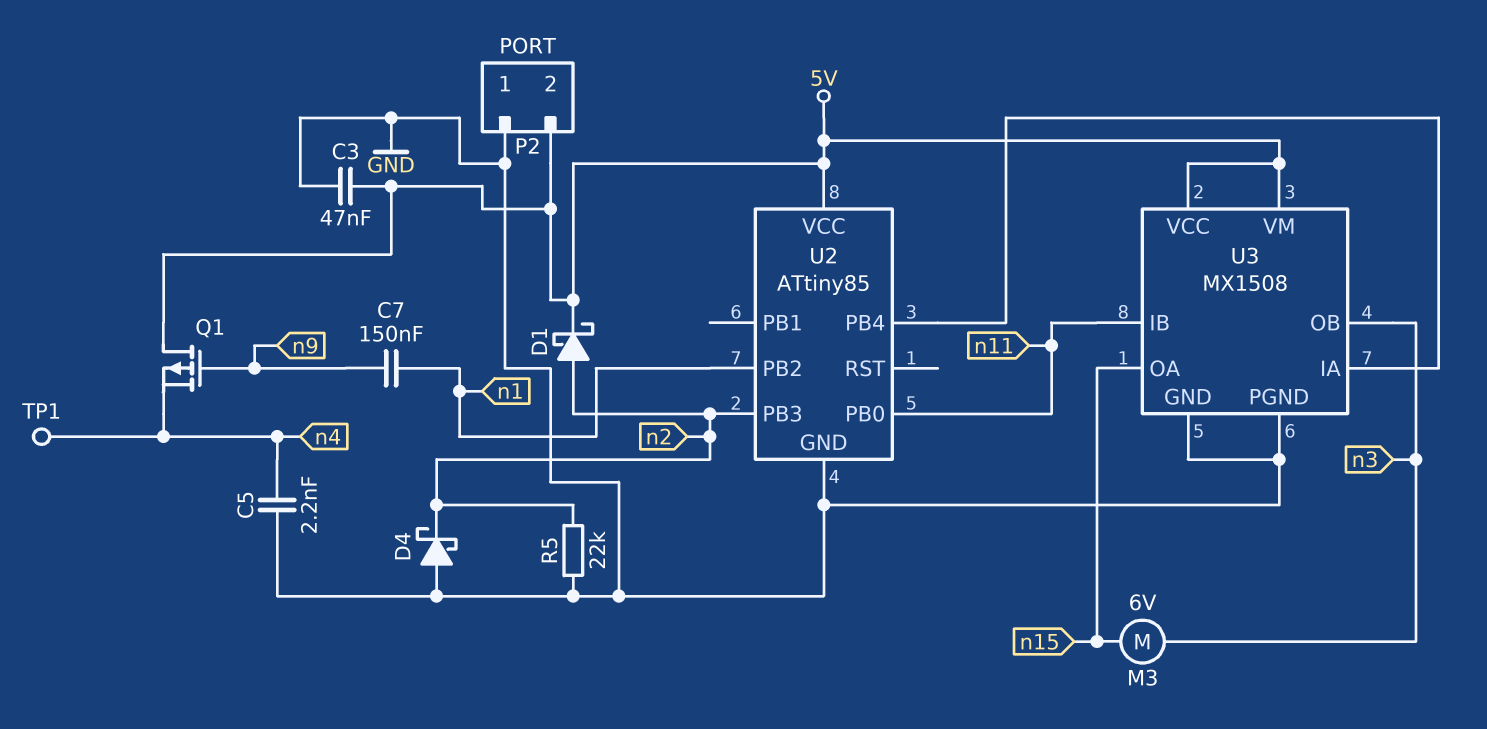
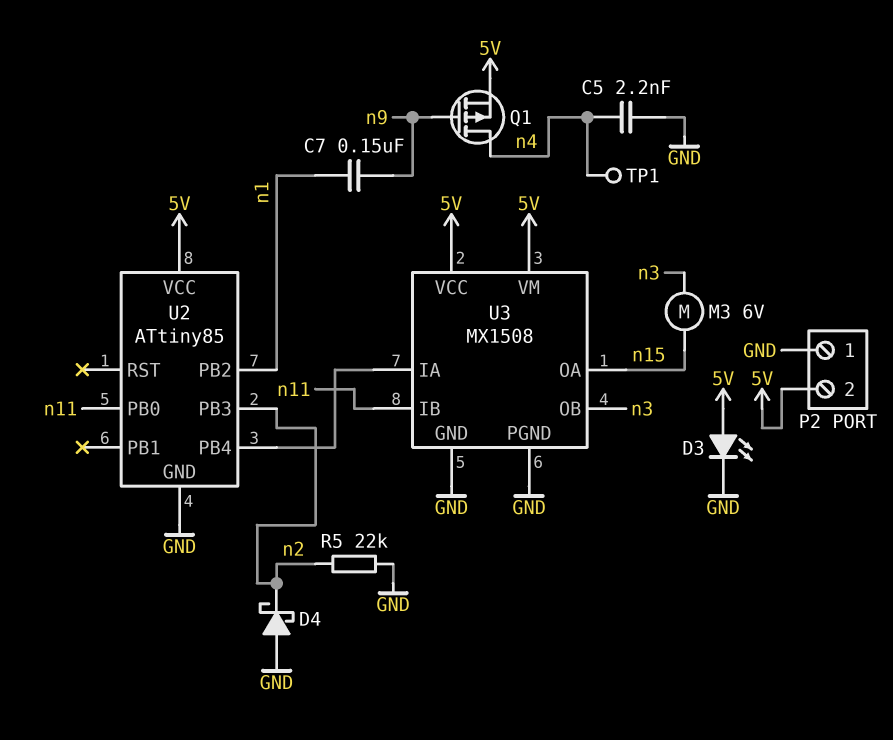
C3: 47nF (5V, GND) -> none
D1: schottky (A n2, K 5V) -> none
D3: none -> LED (A 5V, K GND)
Q1: PMOS (G n9, D 5V, S n4) -> PMOS (G n9, D n4, S 5V)

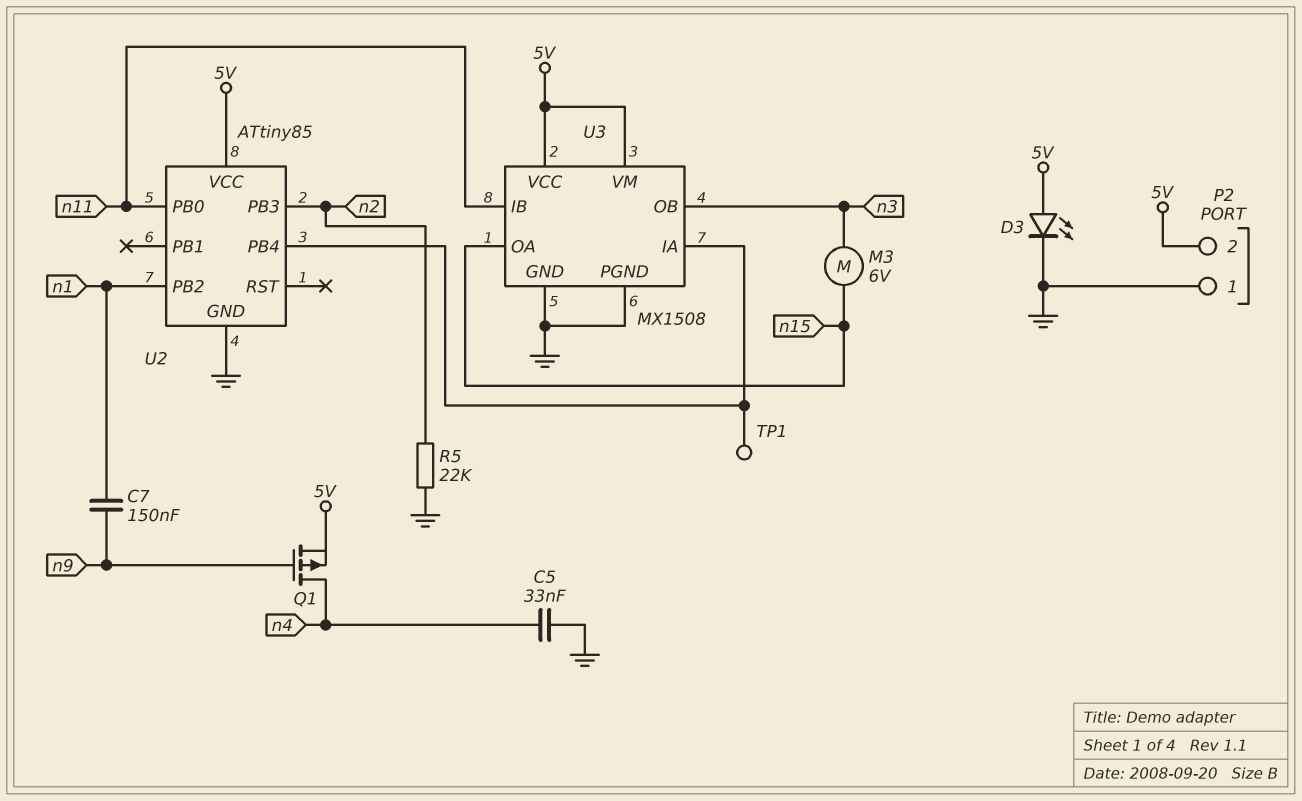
C5: 2.2nF (GND, n4) -> 33nF (GND, n4)
D4: schottky (A GND, K n2) -> none
TP1: test point (n4) -> test point (U2/PB4)

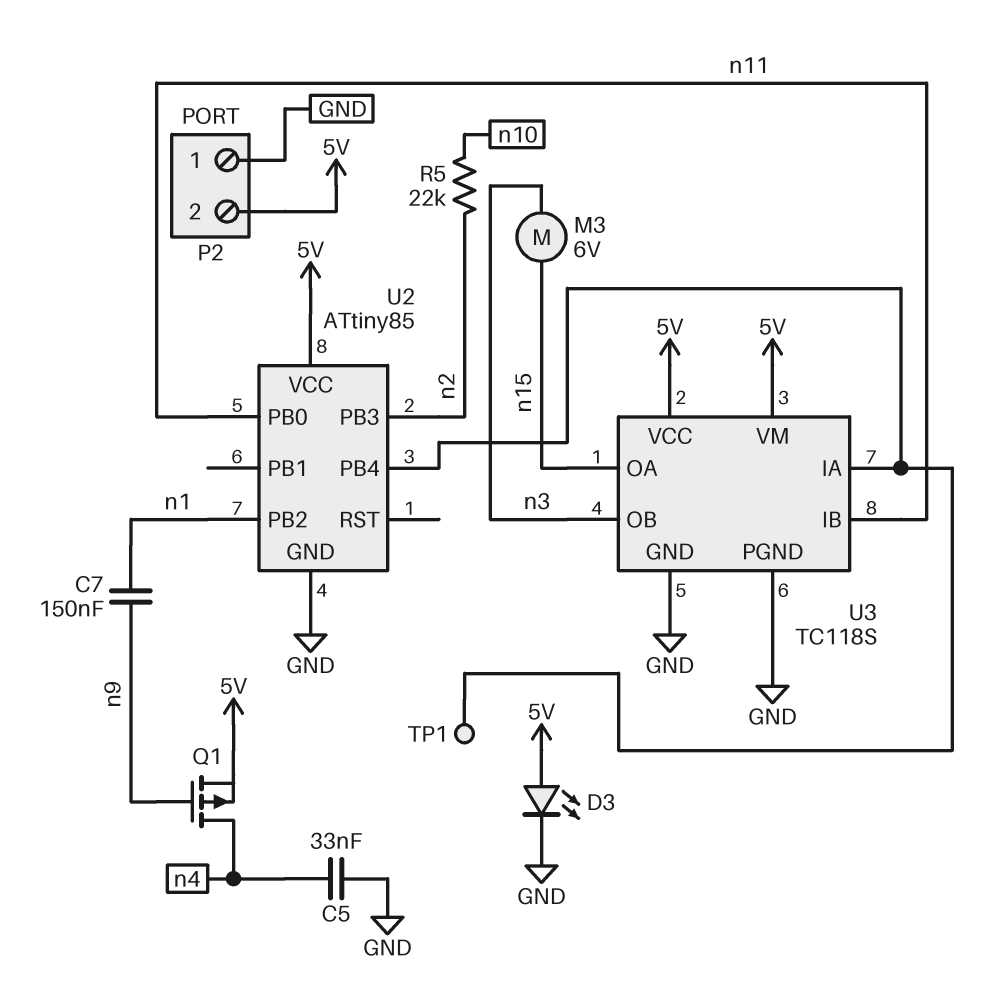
R5: 22k (GND, n2) -> 22k (n2, n10)
U3: MX1508 -> TC118S

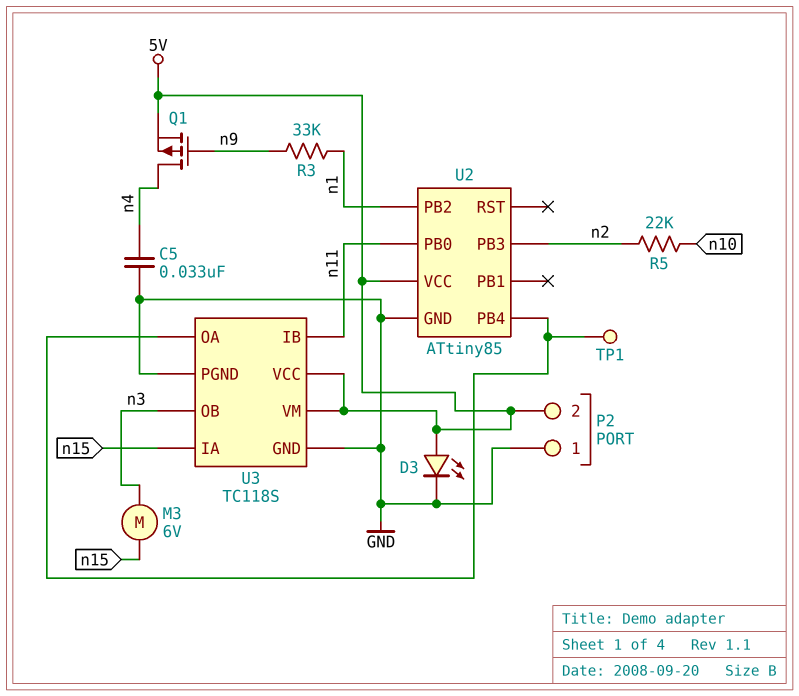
C7: 150nF (n1, n9) -> none
R3: none -> 33k (n1, n9)
U3 pin IA: U2/PB4 -> n15
U3 pin OA: n15 -> U2/PB4

